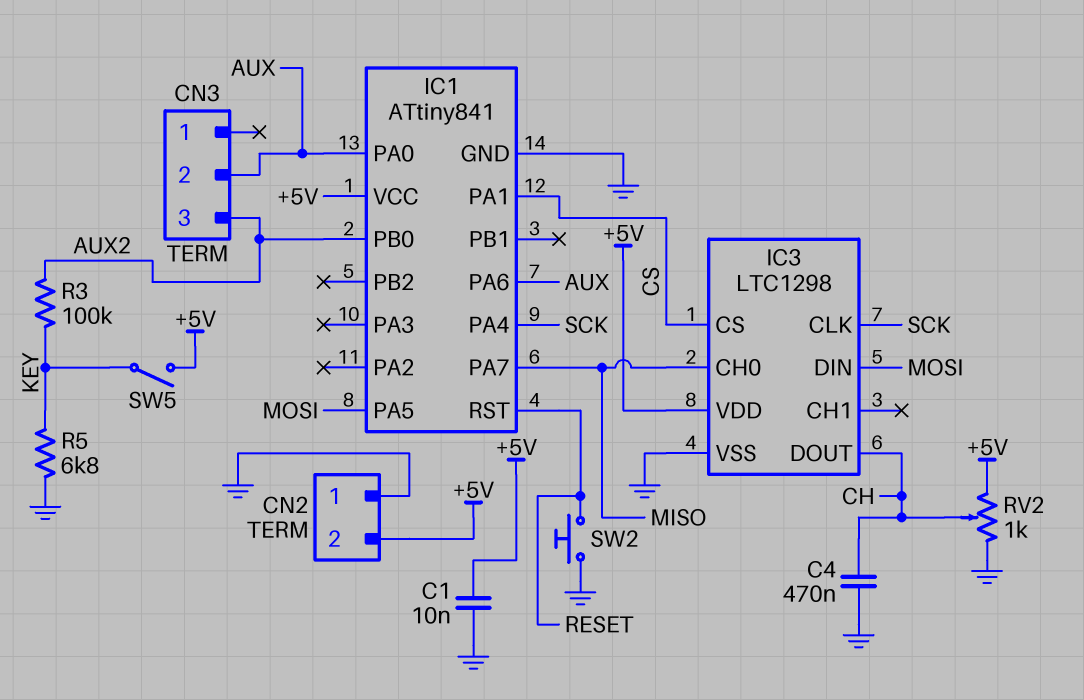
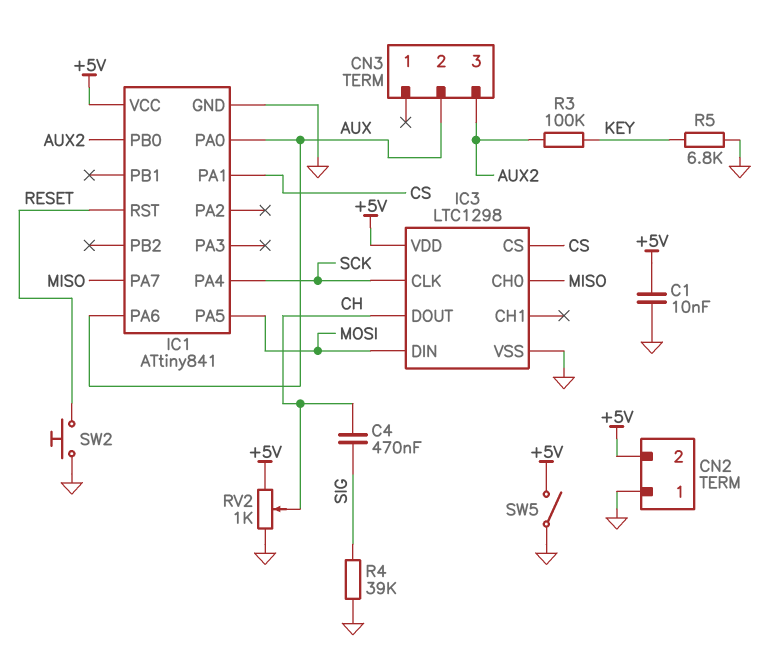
C4: 470nF (CH, GND) -> 470nF (CH, SIG)
R4: none -> 39k (GND, SIG)
SW5: switch (+5V, KEY) -> switch (+5V, GND)

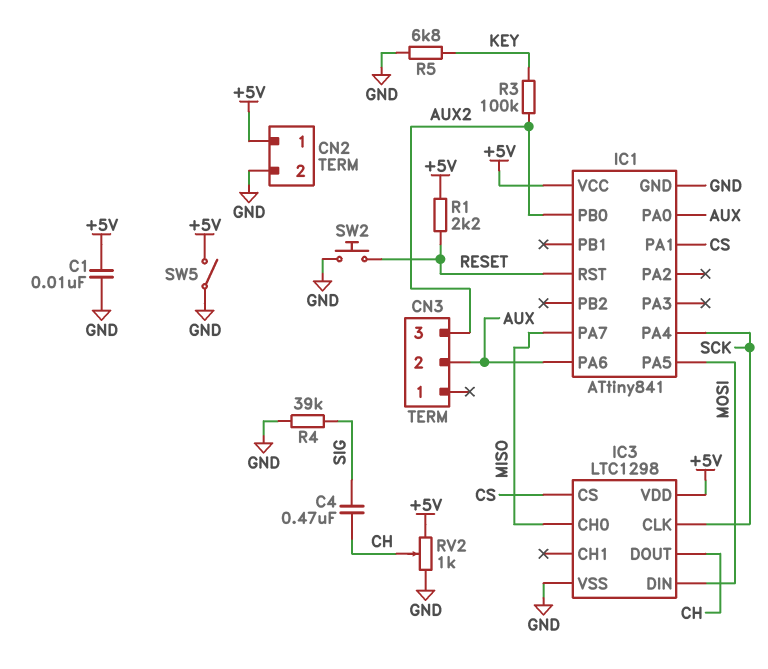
CN2 pin 1: GND -> +5V
CN2 pin 2: +5V -> GND
R1: none -> 2.2k (+5V, RESET)

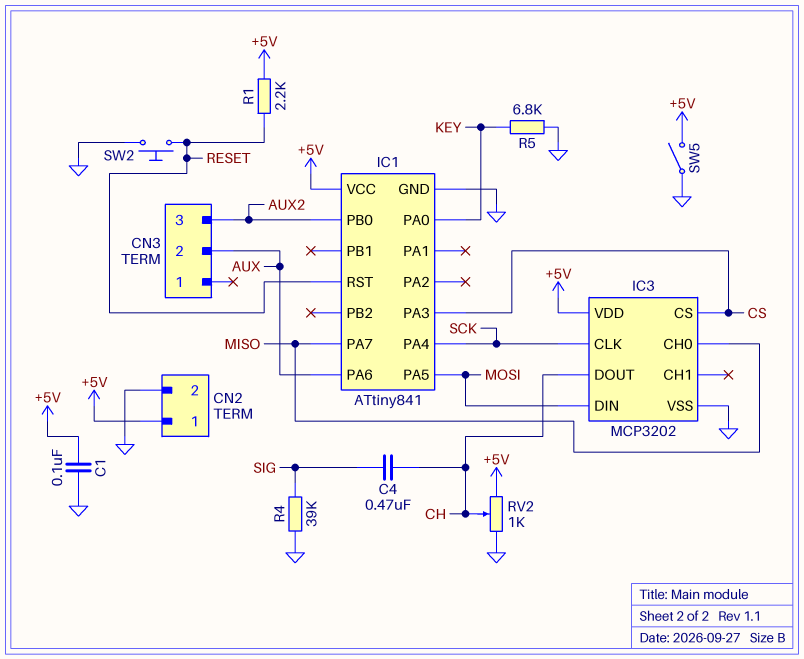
C1: 10nF (+5V, GND) -> 100nF (+5V, GND)
IC1 pin PA0: AUX -> KEY
IC1 pin PA1: CS -> none
IC1 pin PA3: none -> CS
IC3: LTC1298 -> MCP3202
R3: 100k (AUX2, KEY) -> none

